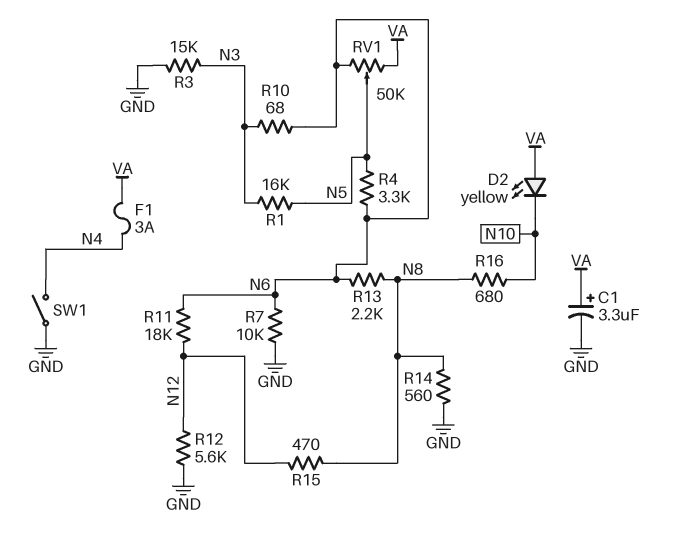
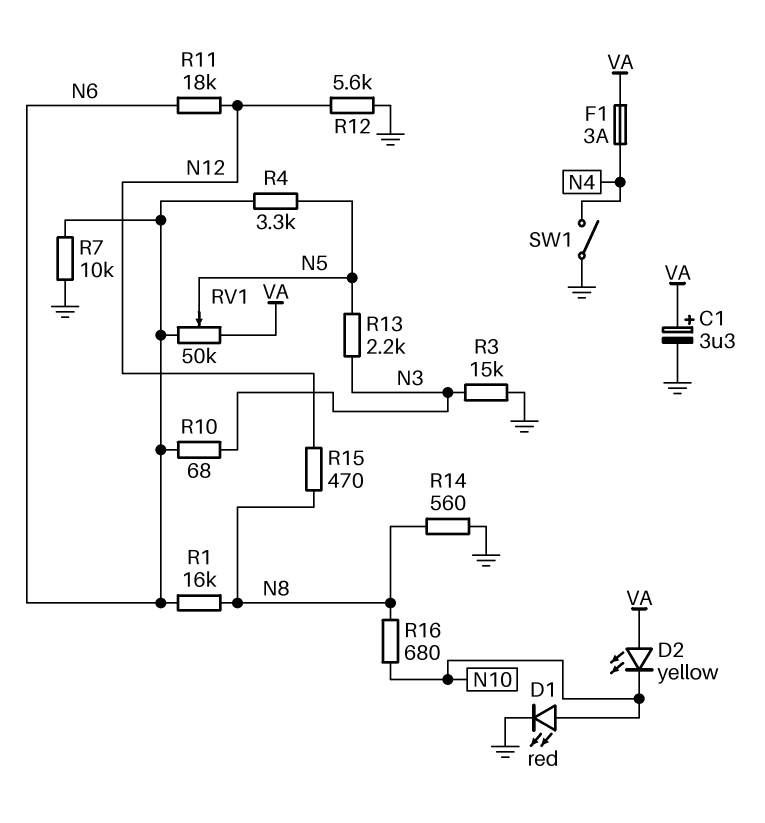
D1: none -> LED red (A N10, K GND)
R1: 16k (N3, N5) -> 16k (N6, N8)
R13: 2.2k (N6, N8) -> 2.2k (N3, N5)

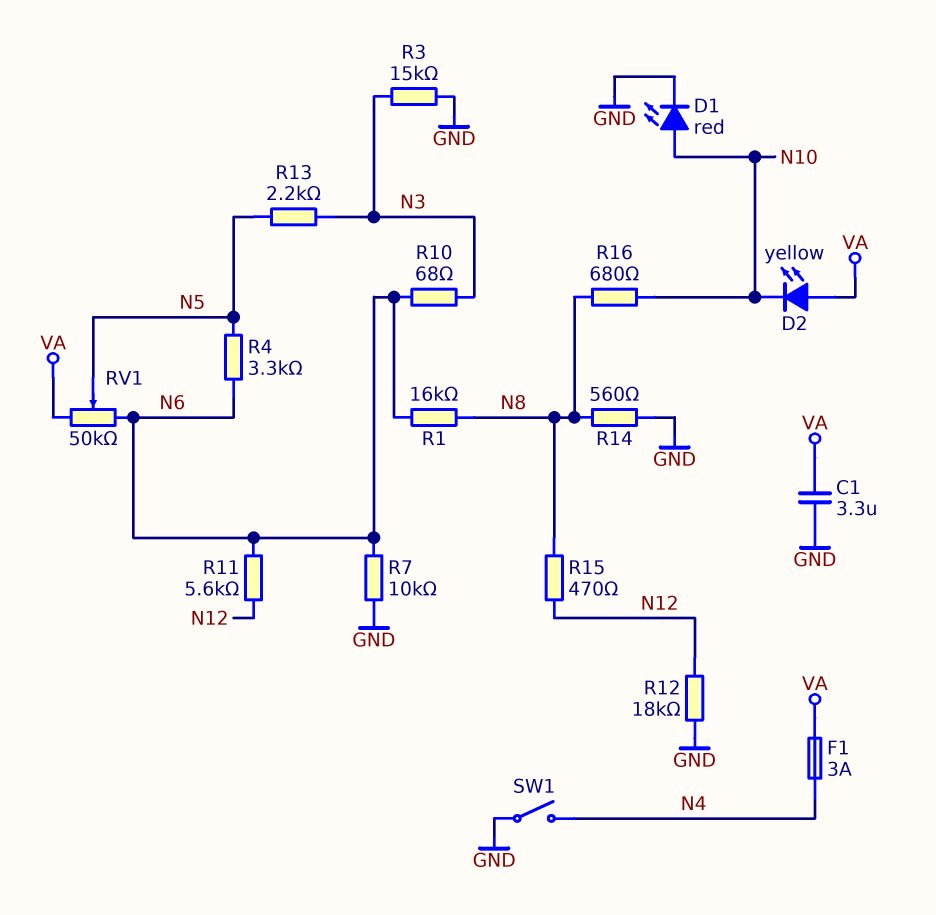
C1: 3.3uF (plus VA, minus GND) -> 3.3uF (GND, VA)
R11: 18k (N6, N12) -> 5.6k (N6, N12)
R12: 5.6k (GND, N12) -> 18k (GND, N12)

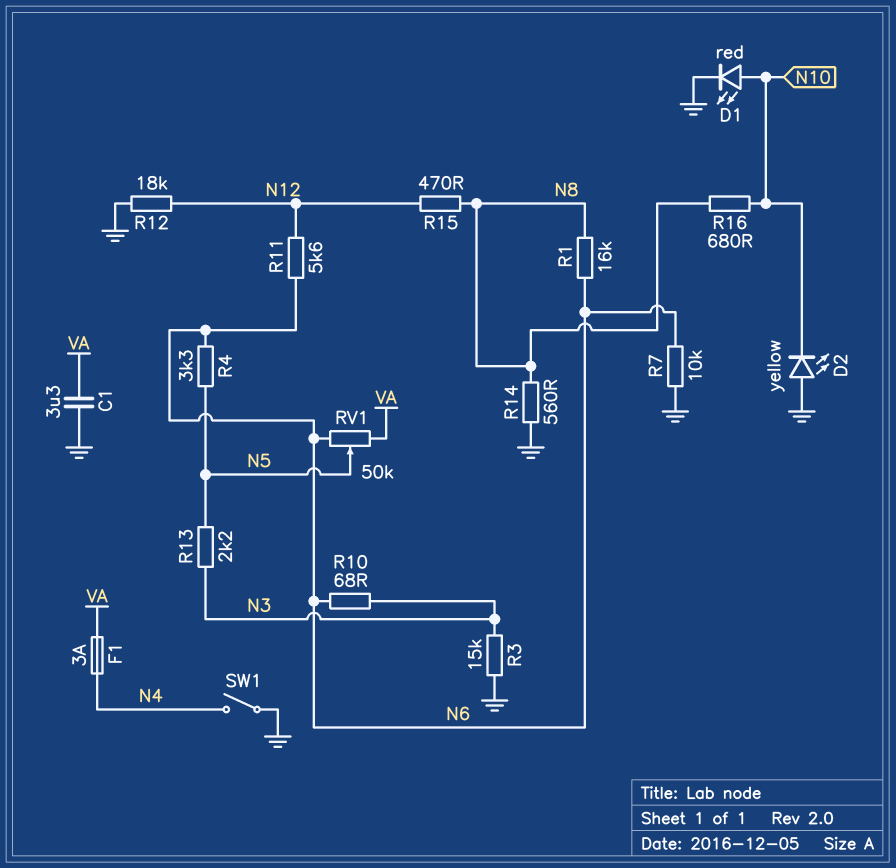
D2: LED yellow (A VA, K N10) -> LED yellow (A GND, K N10)

